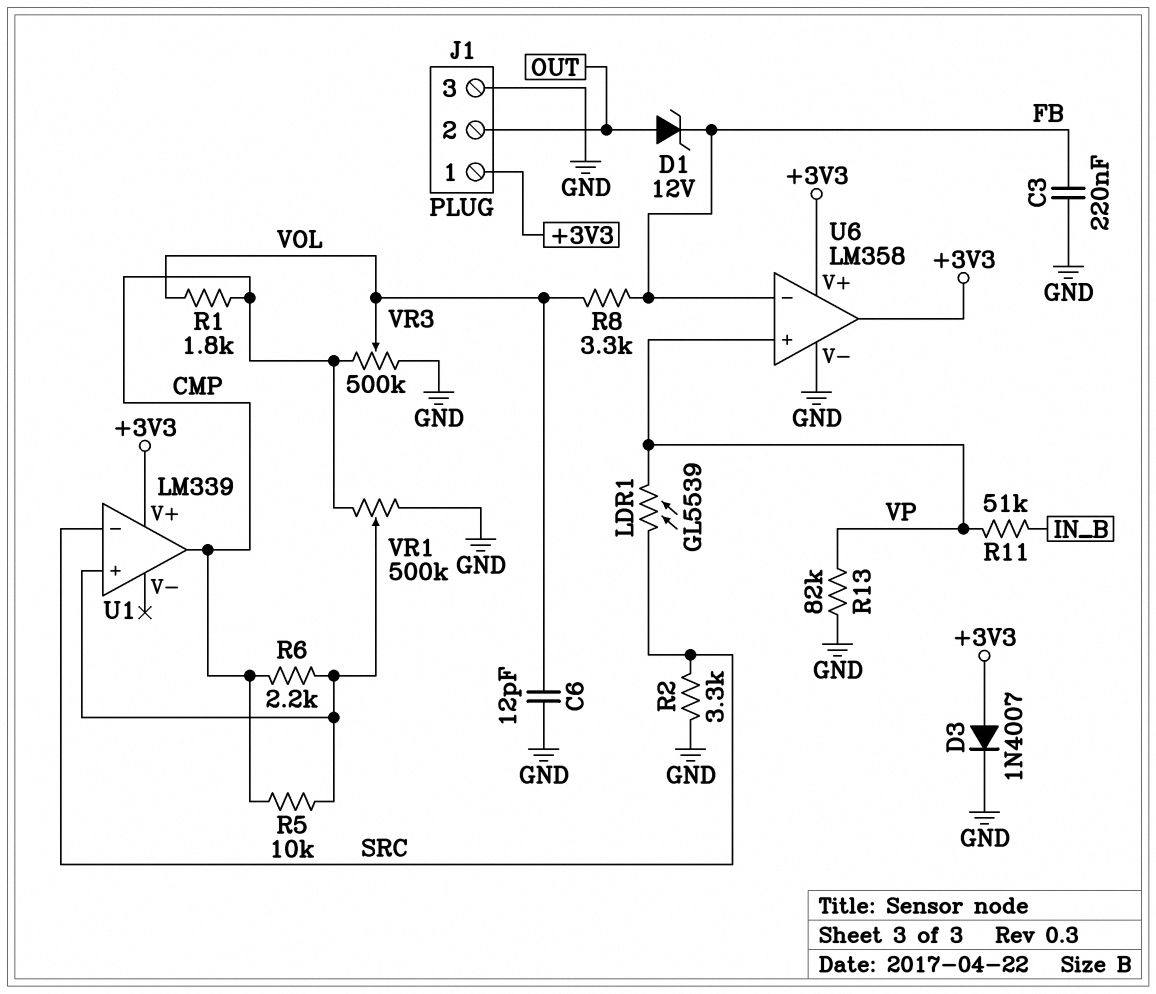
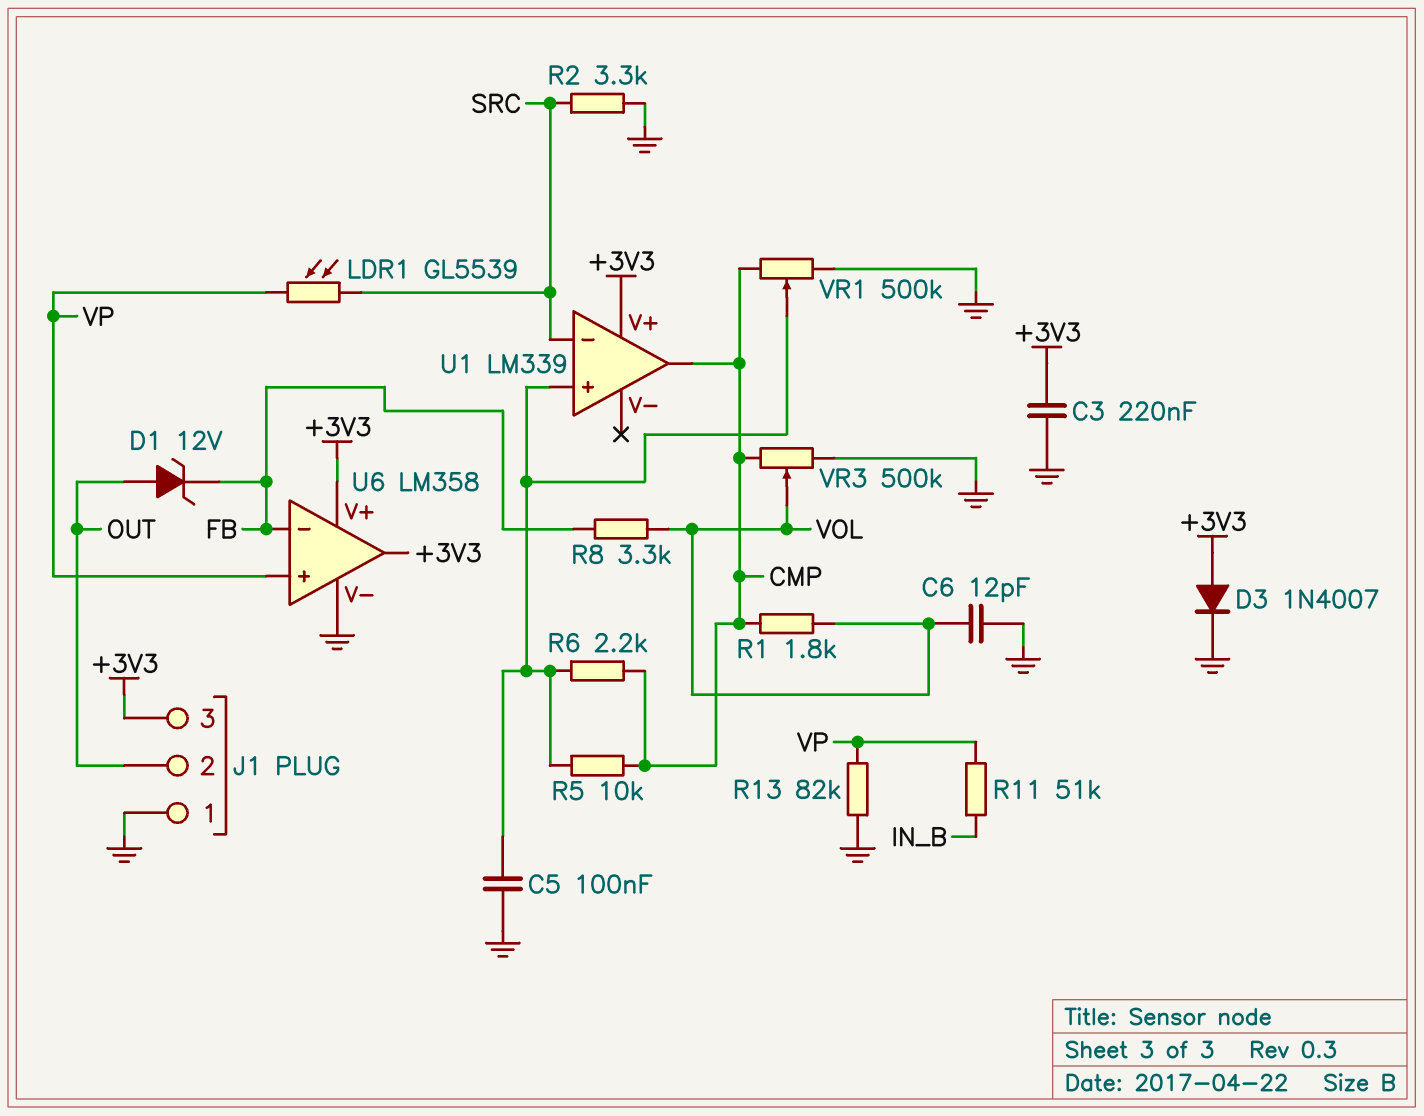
C3: 220nF (FB, GND) -> 220nF (+3V3, GND)
C5: none -> 100nF (GND, U1/in+)
J1 pin 1: +3V3 -> GND
J1 pin 3: GND -> +3V3

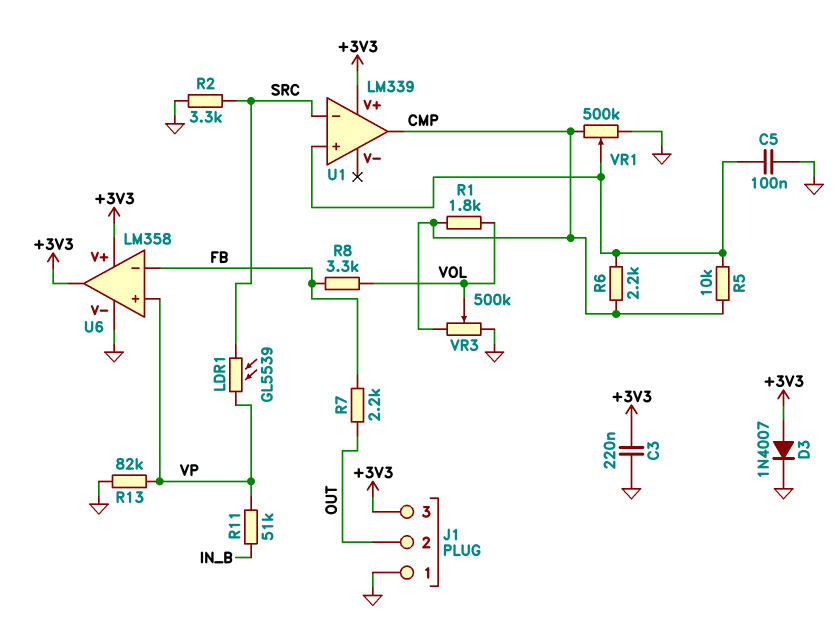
C6: 12pF (GND, VOL) -> none
D1: zener 12V (A OUT, K FB) -> none
R7: none -> 2.2k (FB, OUT)

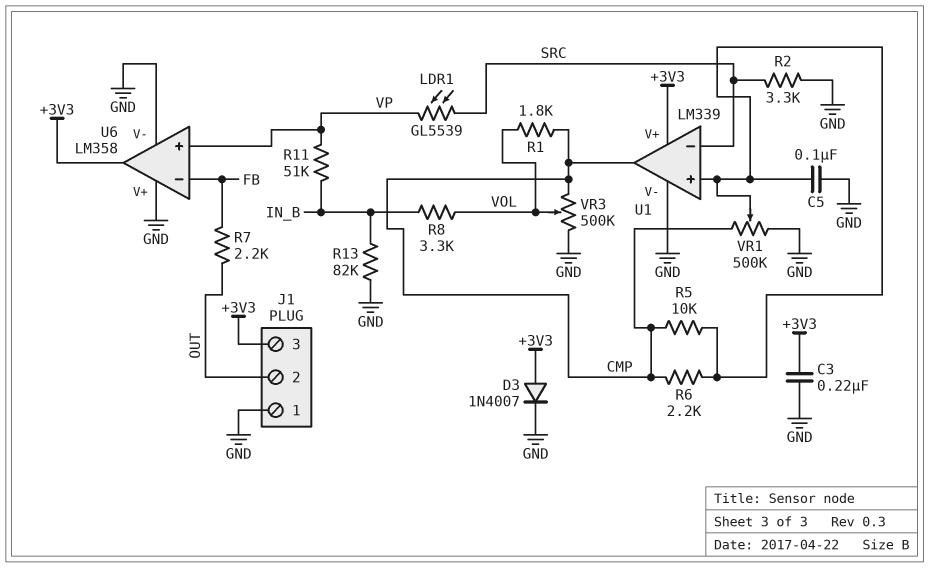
R8: 3.3k (FB, VOL) -> 3.3k (IN_B, VOL)
R13: 82k (GND, VP) -> 82k (GND, IN_B)
U1 pin V-: none -> GND
U6 pin V+: +3V3 -> GND

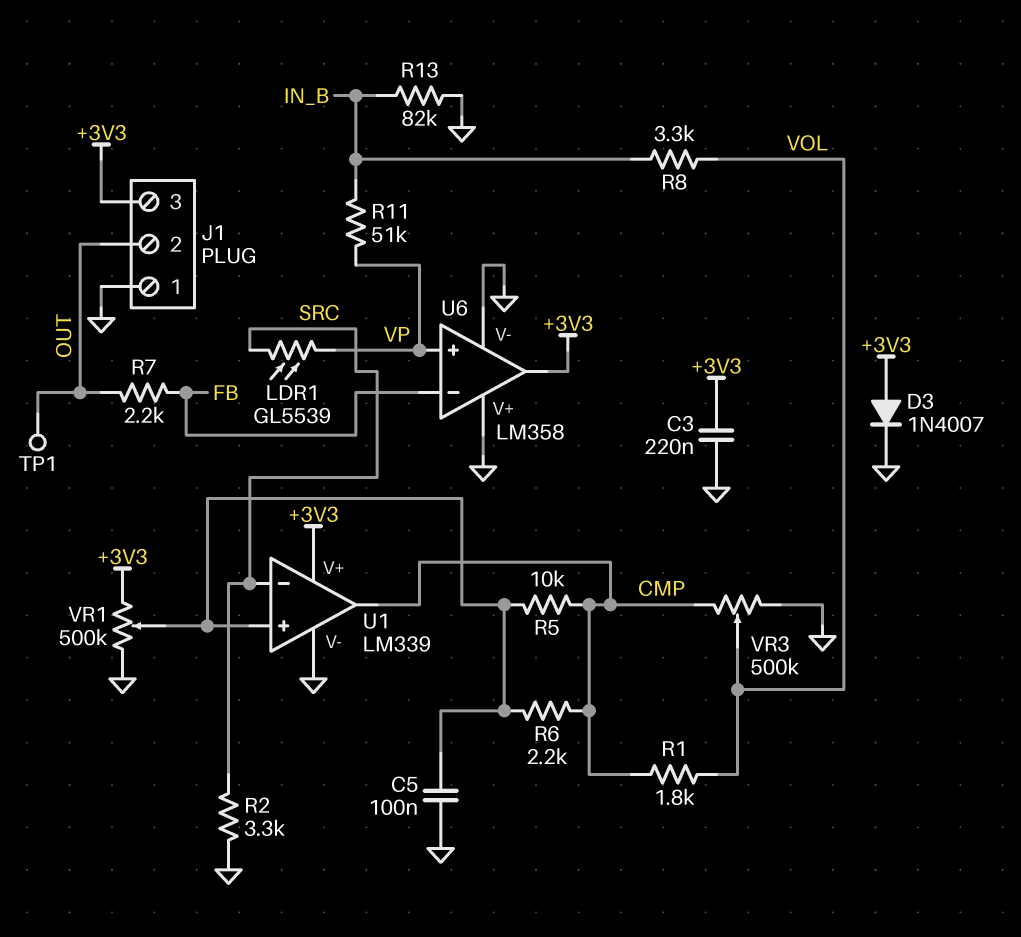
TP1: none -> test point (OUT)
VR1: 500k (CMP, GND, wiper U1/in+) -> 500k (+3V3, GND, wiper U1/in+)

